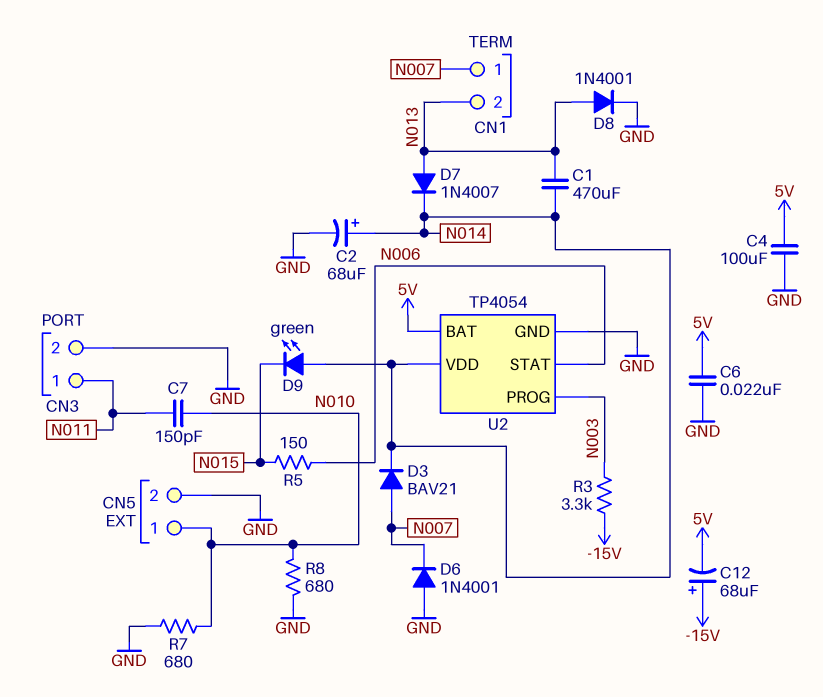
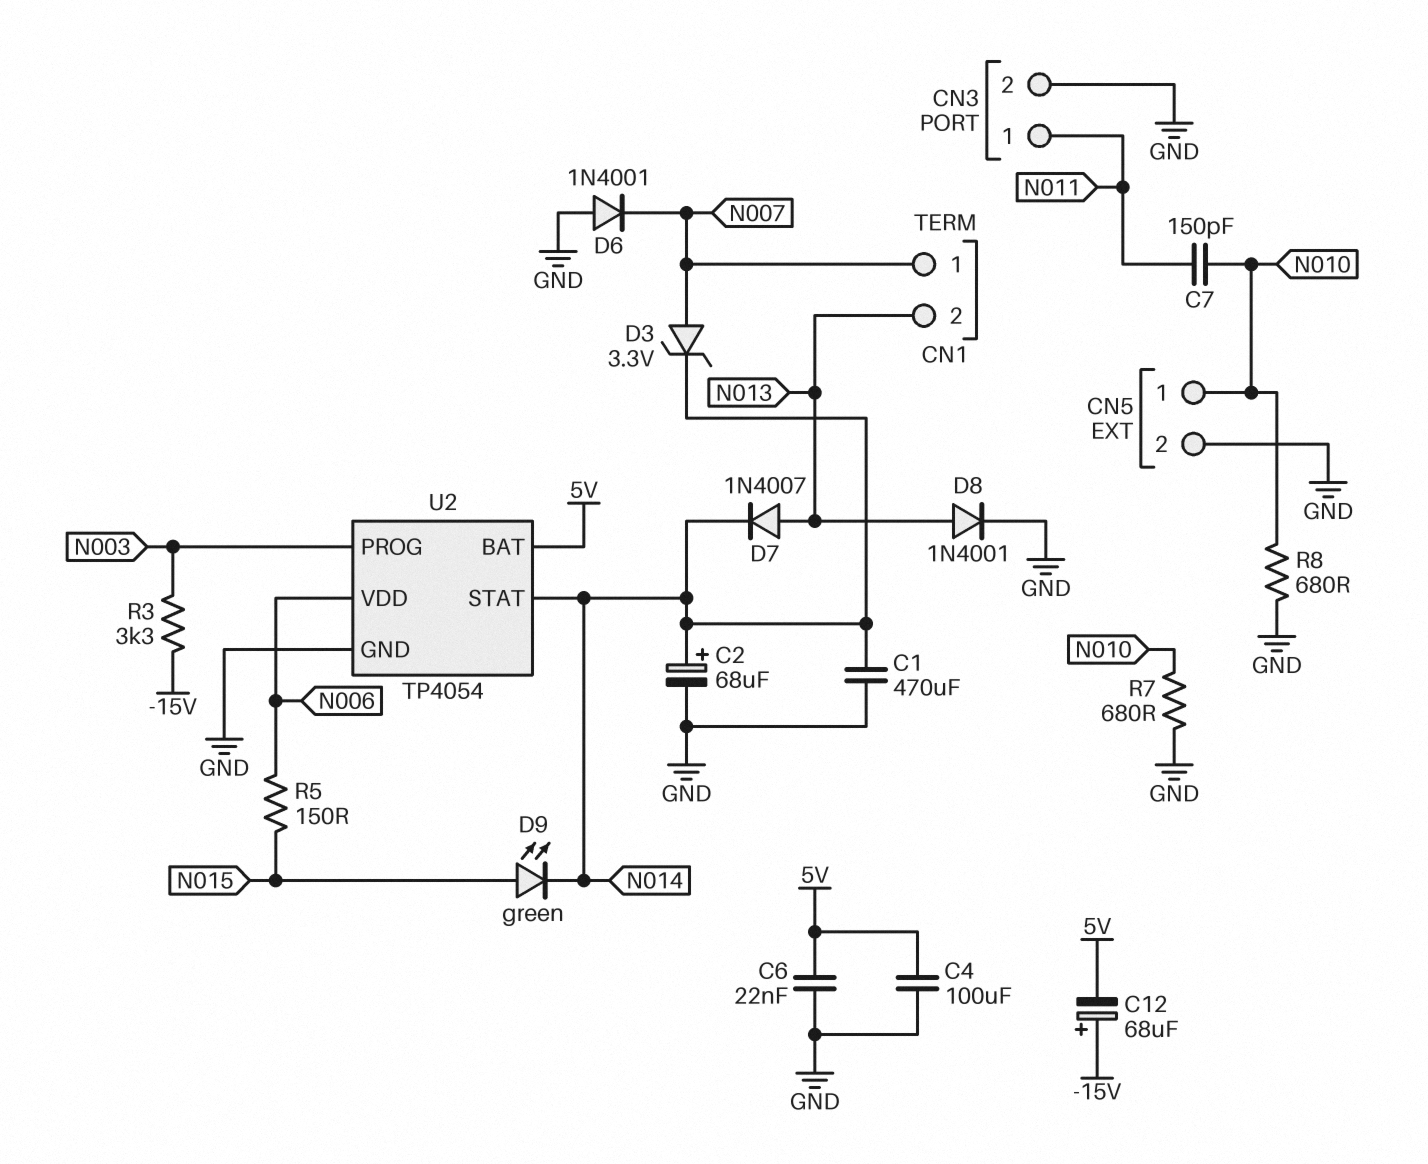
C1: 470uF (N013, N014) -> 470uF (GND, N014)
D3: diode BAV21 (A N007, K N014) -> zener 3.3V (A N007, K N014)
D9: LED green (A N014, K N015) -> LED green (A N015, K N014)
U2 pin STAT: N006 -> N014
U2 pin VDD: N014 -> N006

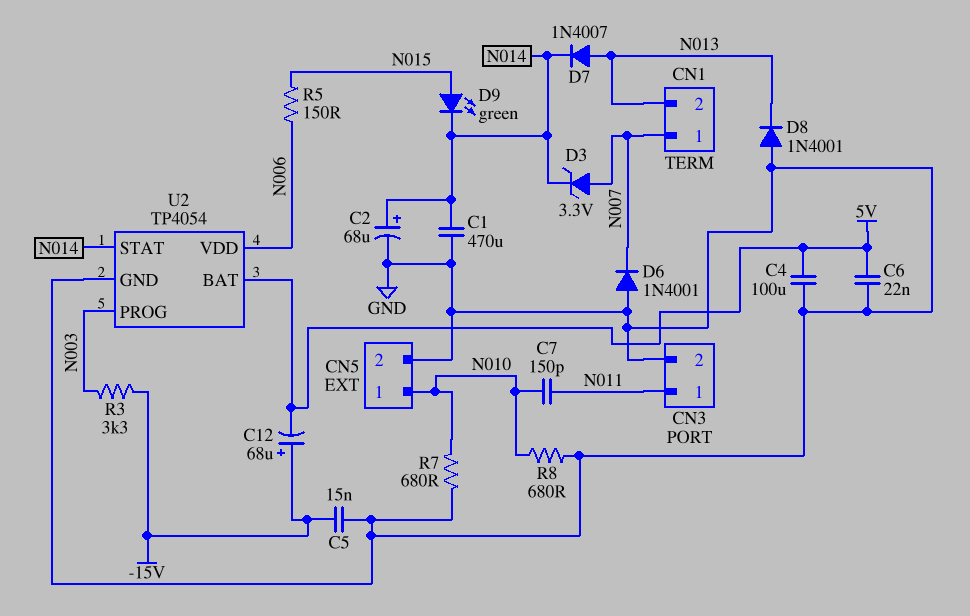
C5: none -> 15nF (-15V, GND)
D8: diode 1N4001 (A N013, K GND) -> diode 1N4001 (A GND, K N013)

